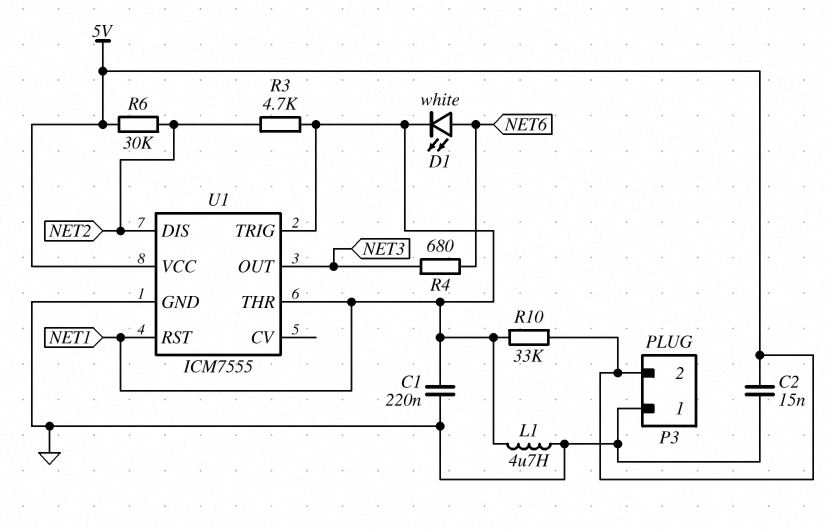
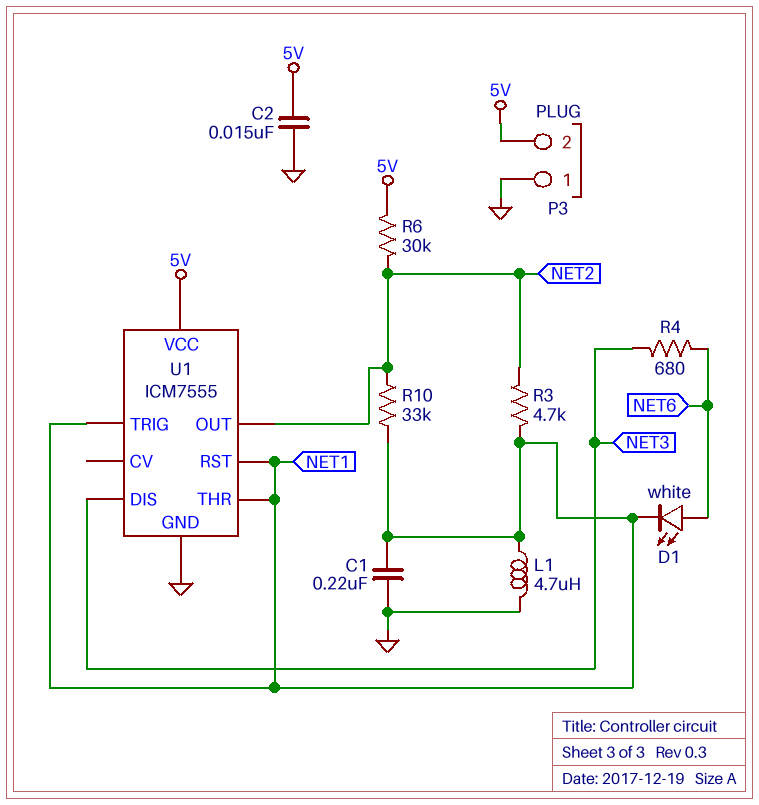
R10: 33k (5V, NET1) -> 33k (NET1, NET2)
U1 pin DIS: NET2 -> NET3
U1 pin OUT: NET3 -> NET2

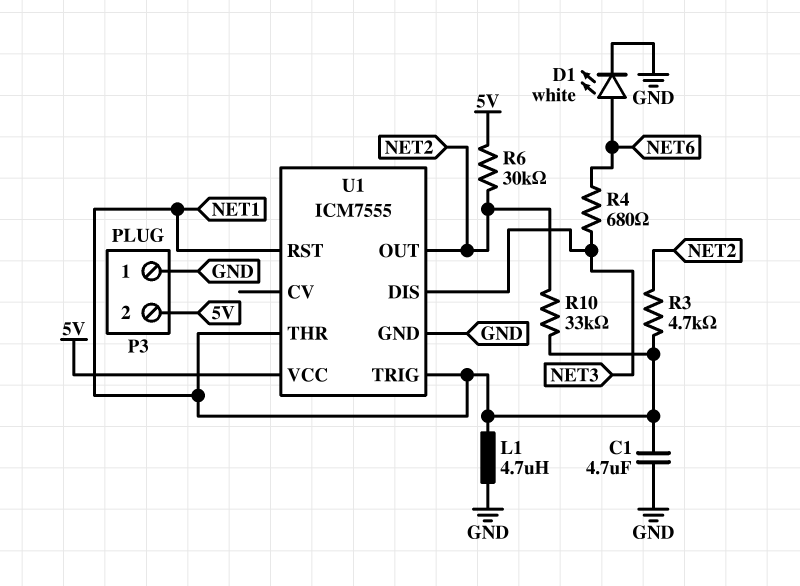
C1: 220nF (GND, NET1) -> 4.7uF (GND, NET1)
C2: 15nF (5V, GND) -> none
D1: LED white (A NET6, K NET1) -> LED white (A NET6, K GND)

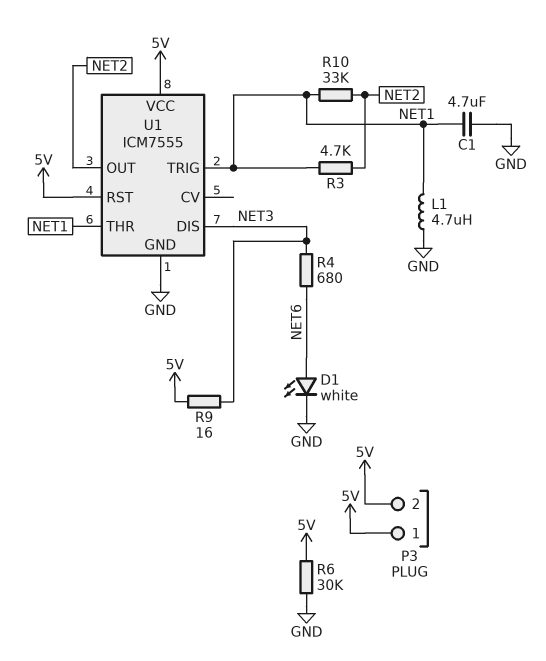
P3 pin 1: GND -> 5V
R6: 30k (5V, NET2) -> 30k (5V, GND)
R9: none -> 16 (5V, NET3)
U1 pin RST: NET1 -> 5V

